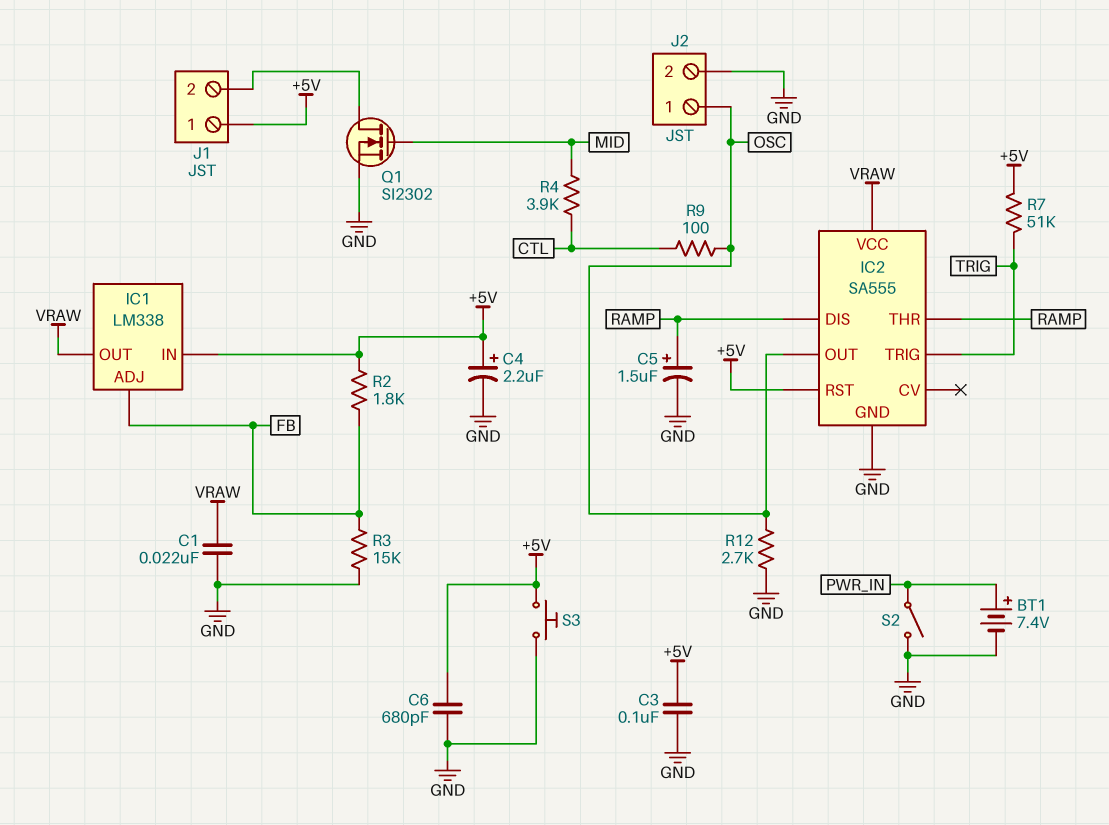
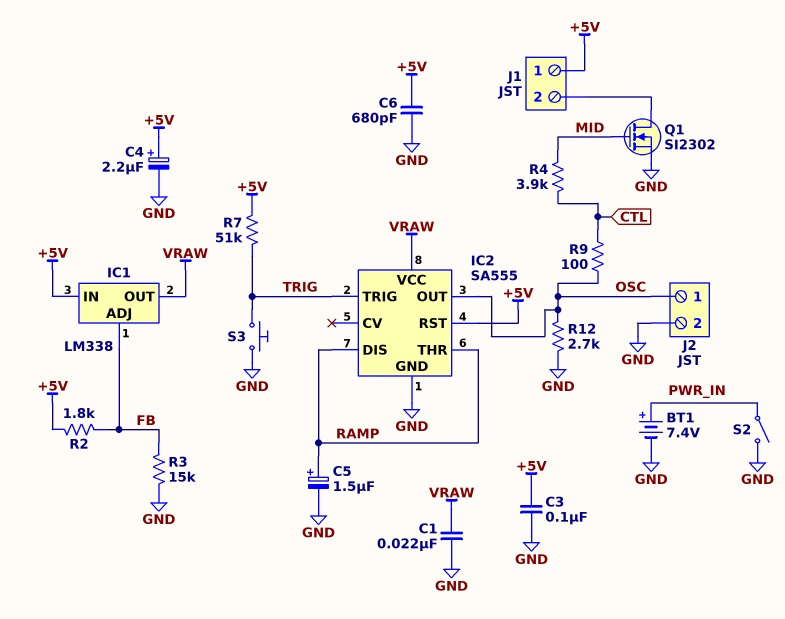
S3: button (+5V, GND) -> button (GND, TRIG)

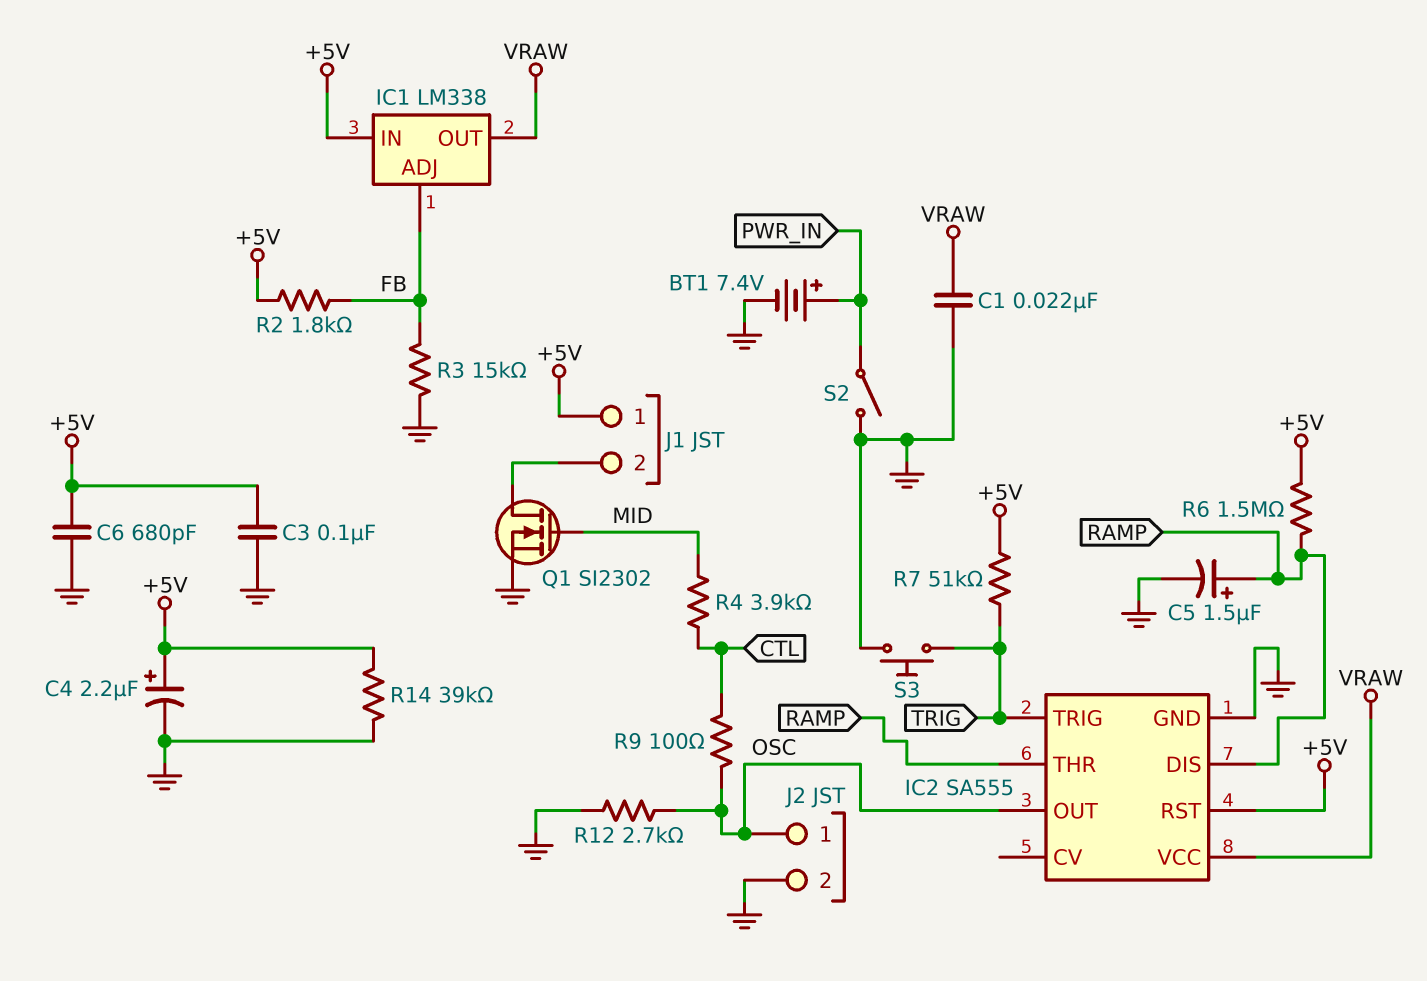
R6: none -> 1.5M (+5V, RAMP)
R14: none -> 39k (+5V, GND)

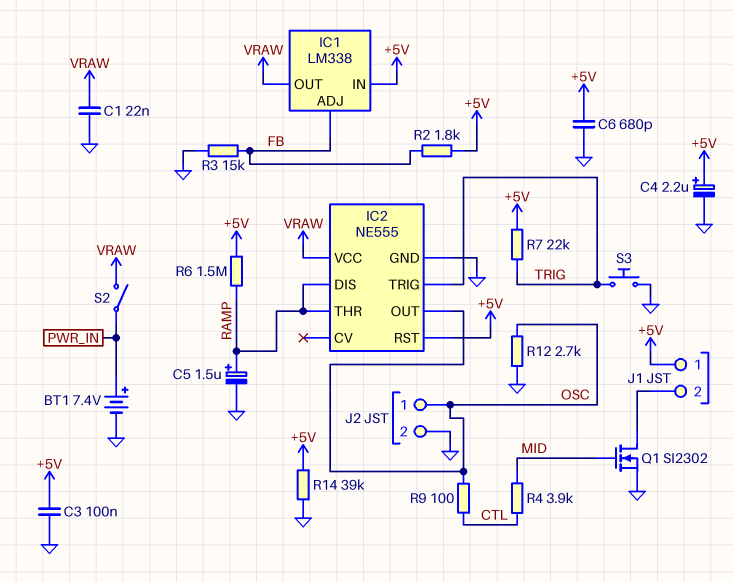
IC2: SA555 -> NE555
R7: 51k (+5V, TRIG) -> 22k (+5V, TRIG)
S2: switch (GND, PWR_IN) -> switch (PWR_IN, VRAW)

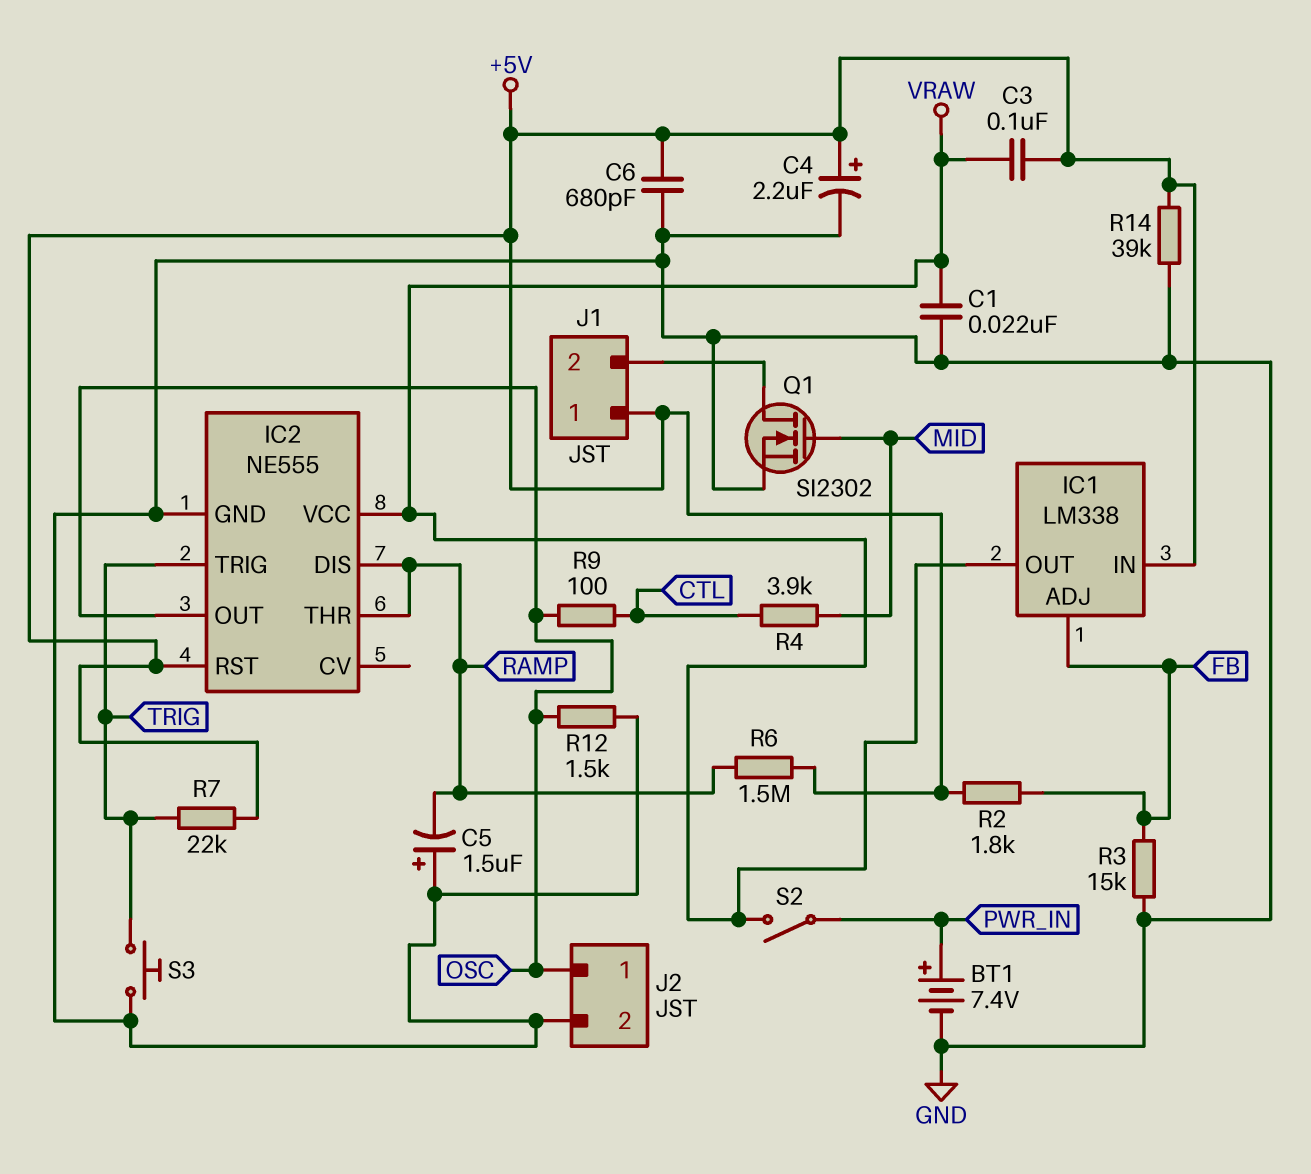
C3: 100nF (+5V, GND) -> 100nF (+5V, VRAW)
C5: 1.5uF (plus RAMP, minus GND) -> 1.5uF (plus GND, minus RAMP)
R12: 2.7k (GND, OSC) -> 1.5k (GND, OSC)

